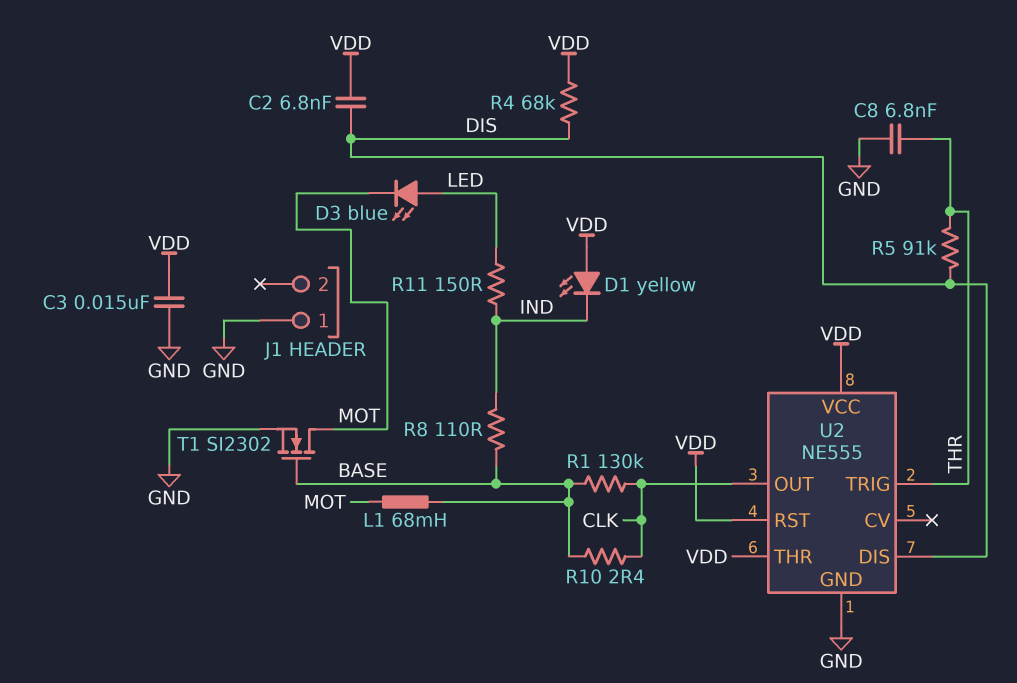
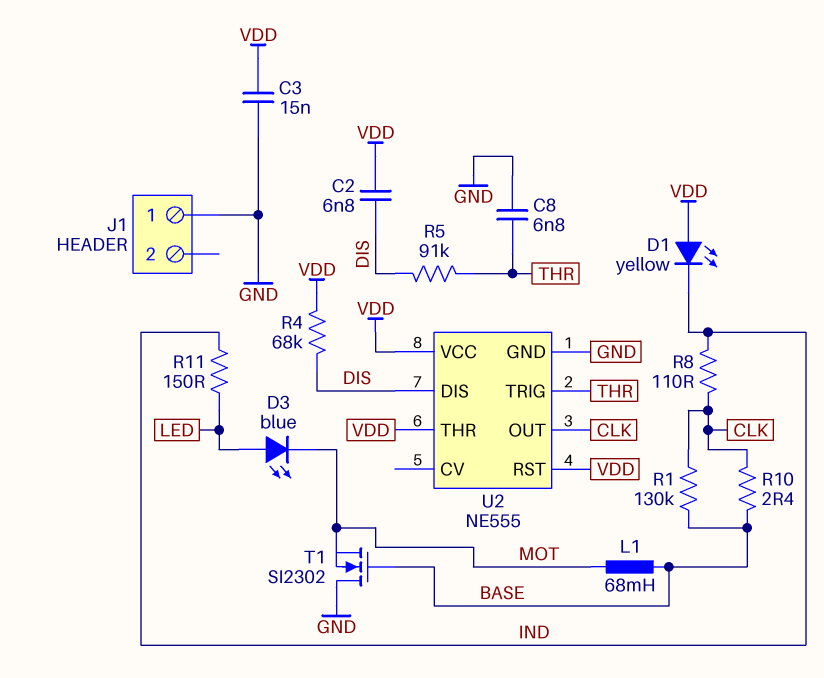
R8: 110 (BASE, IND) -> 110 (CLK, IND)
T1: NMOS SI2302 (G BASE, D MOT, S GND) -> NMOS SI2302 (G BASE, D GND, S MOT)

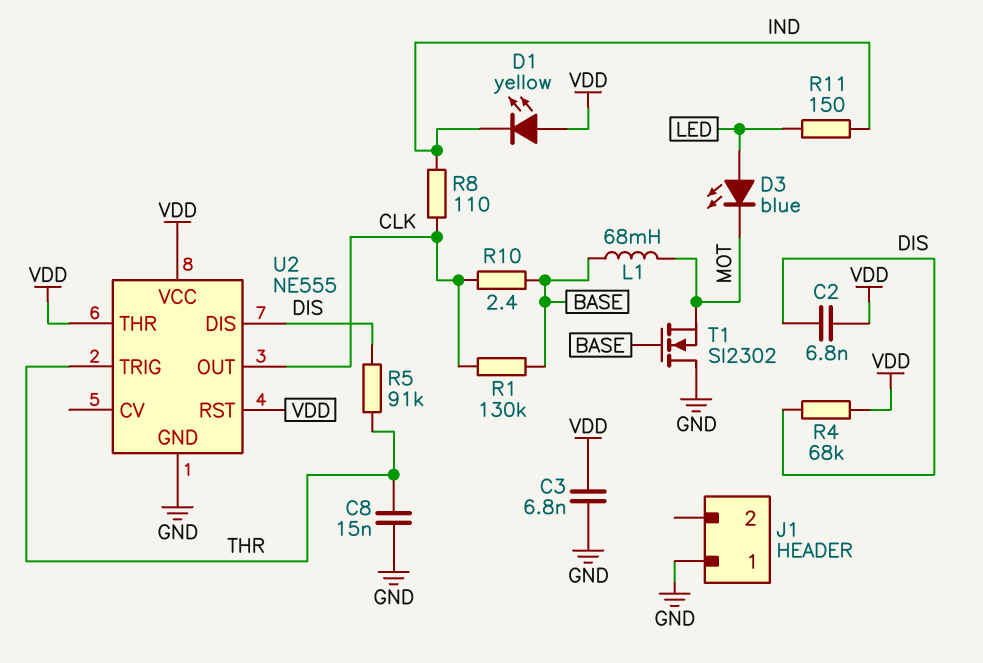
C3: 15nF (GND, VDD) -> 6.8nF (GND, VDD)
C8: 6.8nF (GND, THR) -> 15nF (GND, THR)

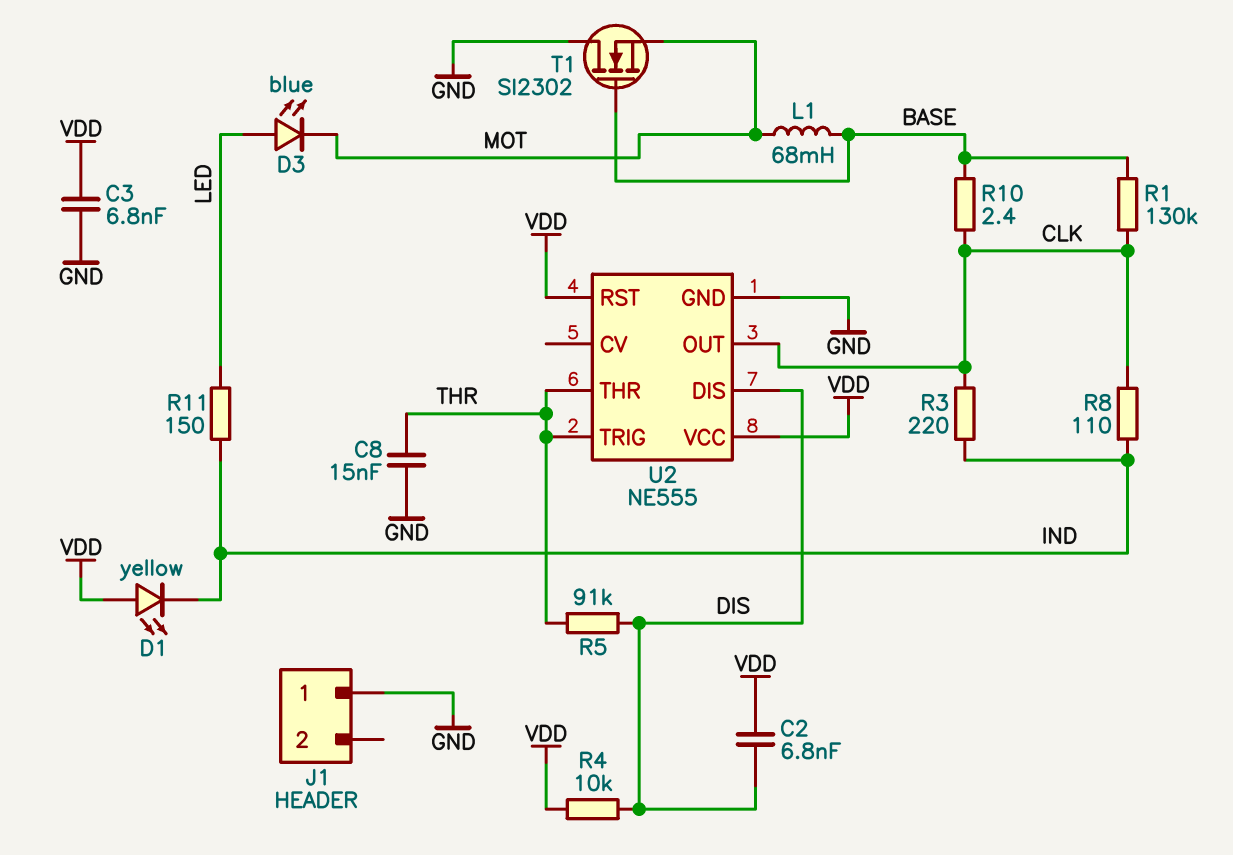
R3: none -> 220 (CLK, IND)
R4: 68k (DIS, VDD) -> 10k (DIS, VDD)
U2 pin THR: VDD -> THR

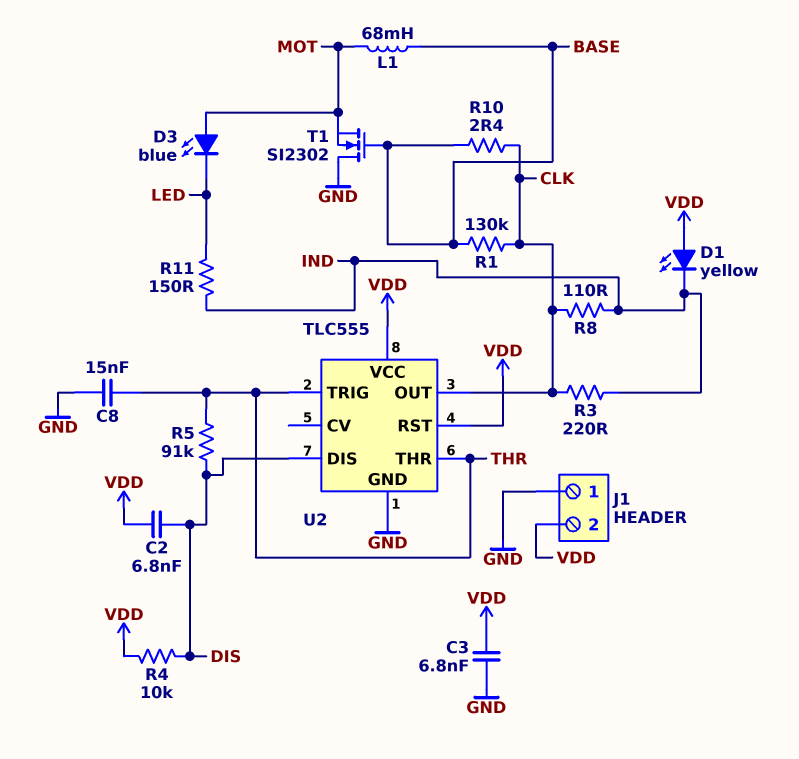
D3: LED blue (A LED, K MOT) -> LED blue (A MOT, K LED)
J1 pin 2: none -> VDD
U2: NE555 -> TLC555

